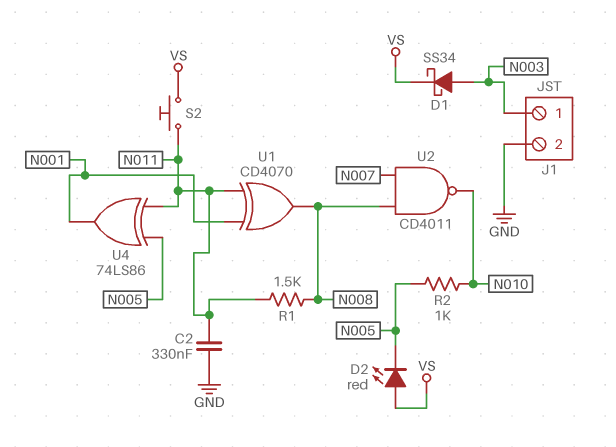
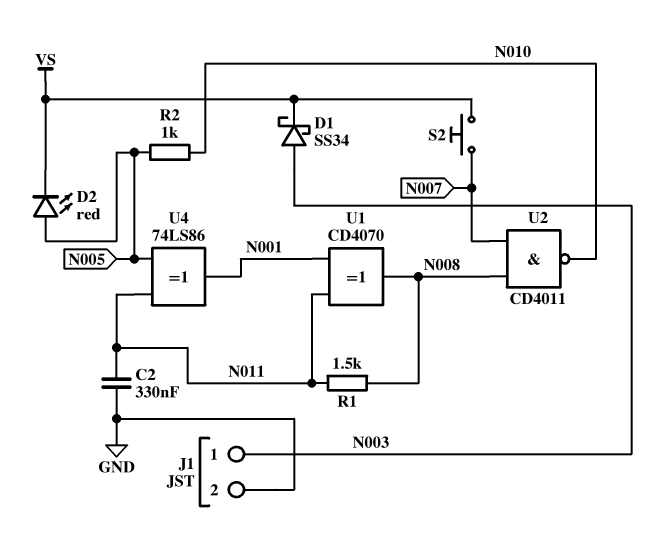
D2: LED red (A VS, K N005) -> LED red (A N005, K VS)
S2: button (N011, VS) -> button (N007, VS)

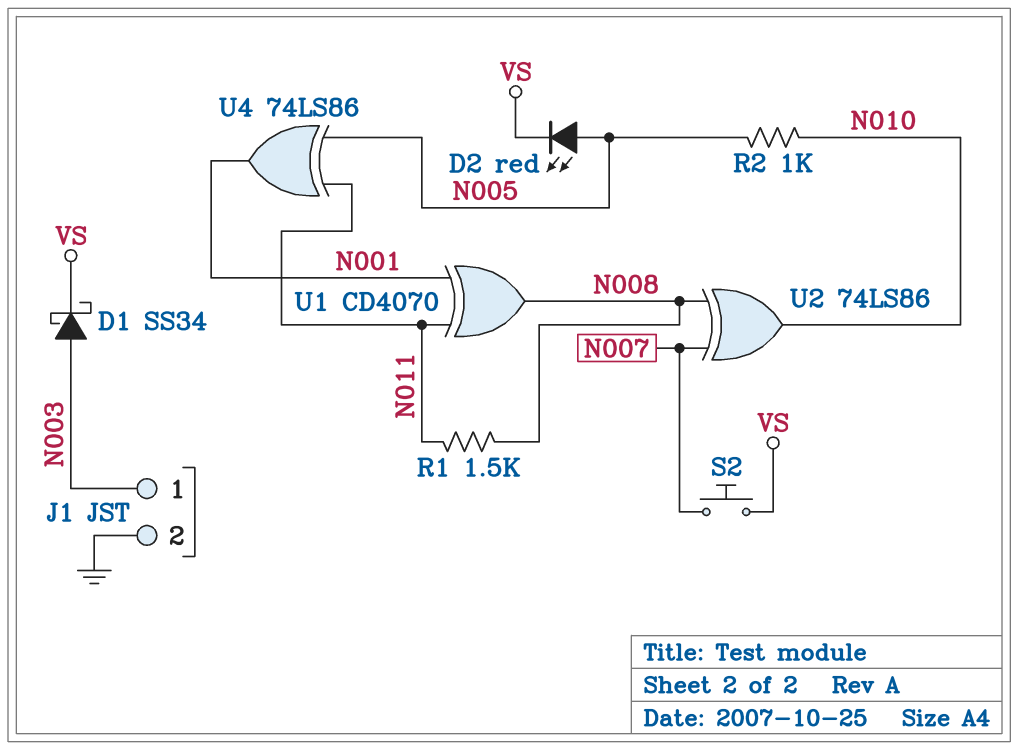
C2: 330nF (GND, N011) -> none
U2: NAND CD4011 (in N007, in N008, out N010) -> XOR 74LS86 (in N007, in N008, out N010)

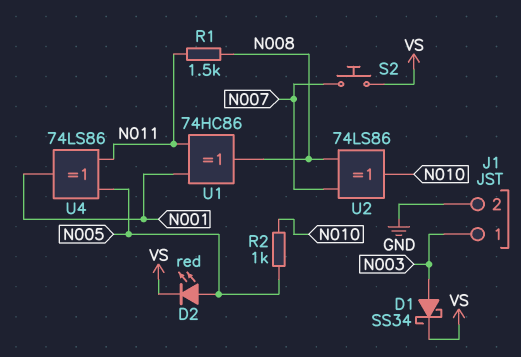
U1: XOR CD4070 (in N001, in N011, out N008) -> XOR 74HC86 (in N001, in N011, out N008)

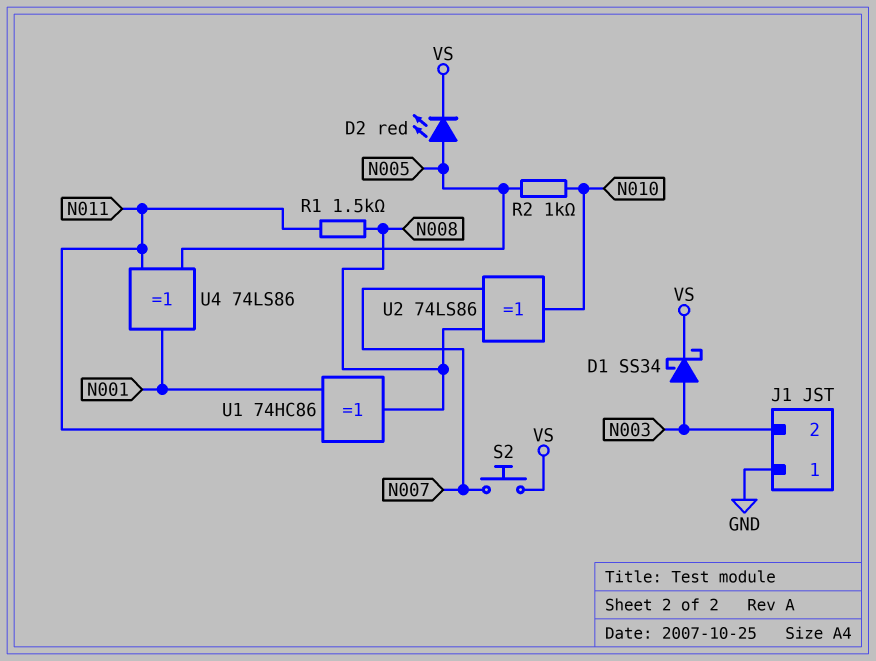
J1 pin 1: N003 -> GND
J1 pin 2: GND -> N003

